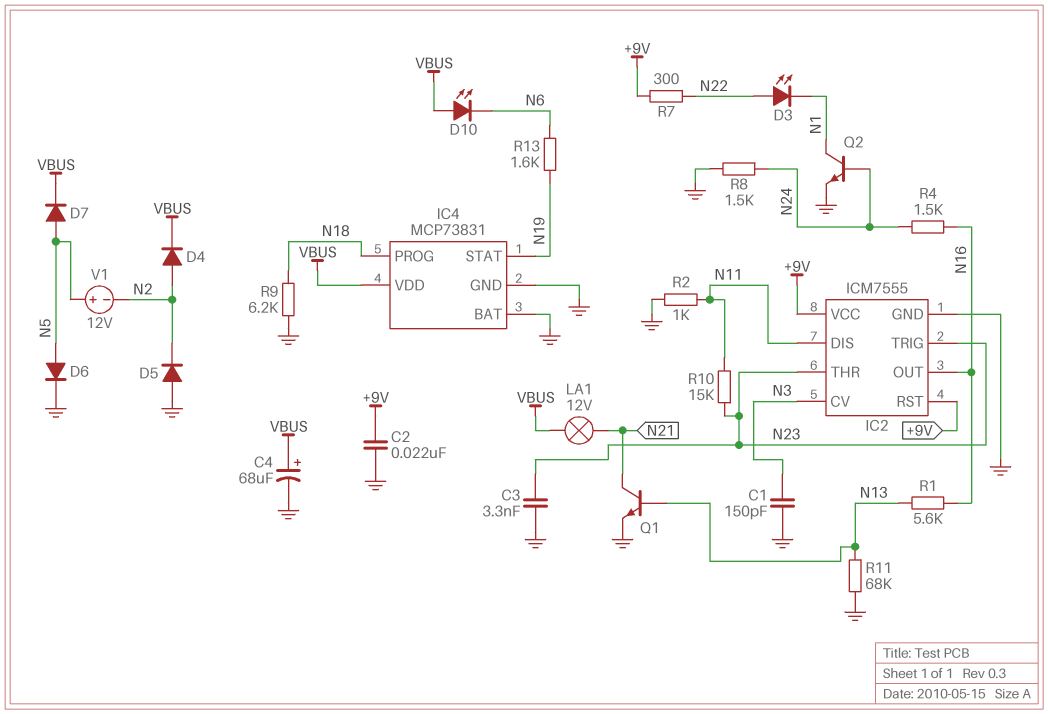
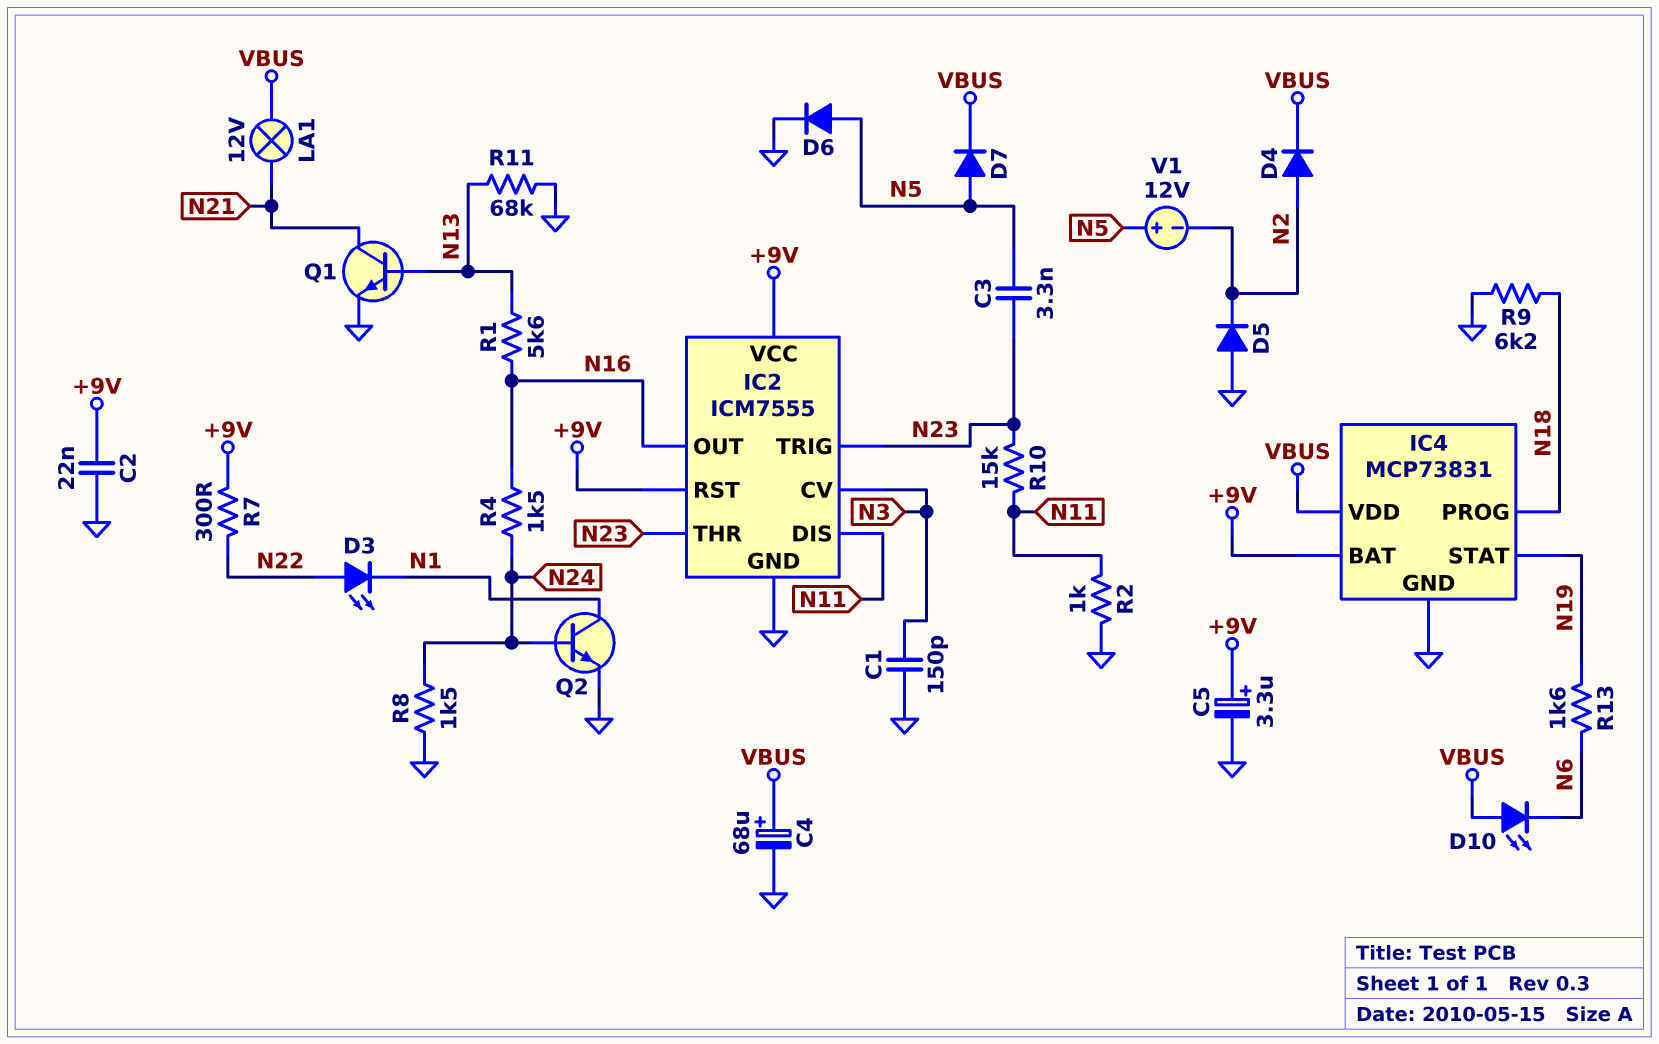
C3: 3.3nF (GND, N23) -> 3.3nF (N5, N23)
C5: none -> 3.3uF (plus +9V, minus GND)
IC4 pin BAT: GND -> +9V

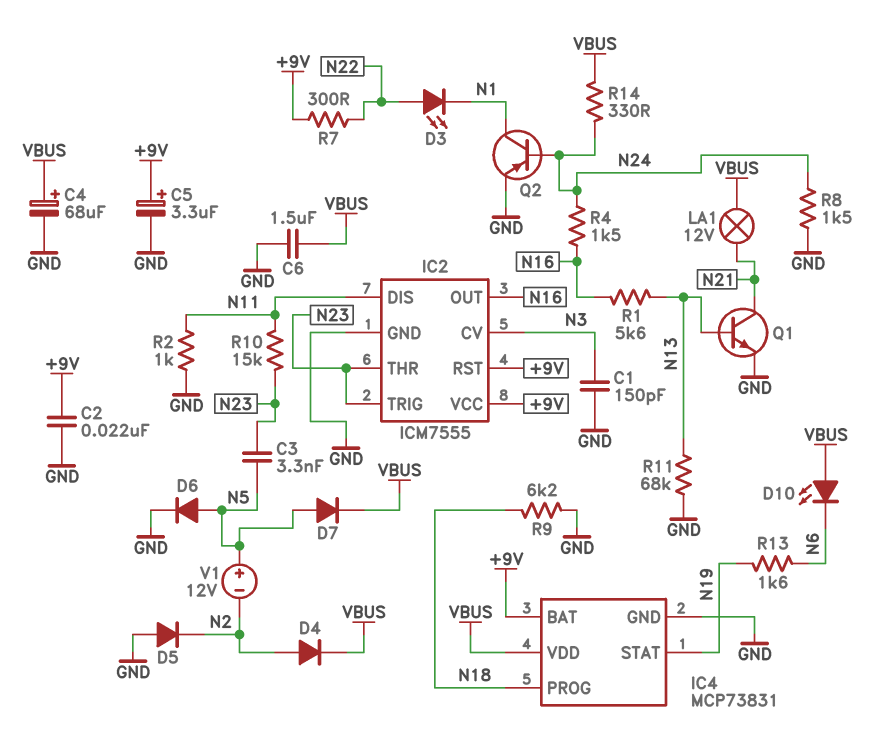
C6: none -> 1.5uF (GND, VBUS)
Q2: NPN (B N24, C N1, E GND) -> PNP (B N24, C N1, E GND)
R14: none -> 330 (N24, VBUS)

